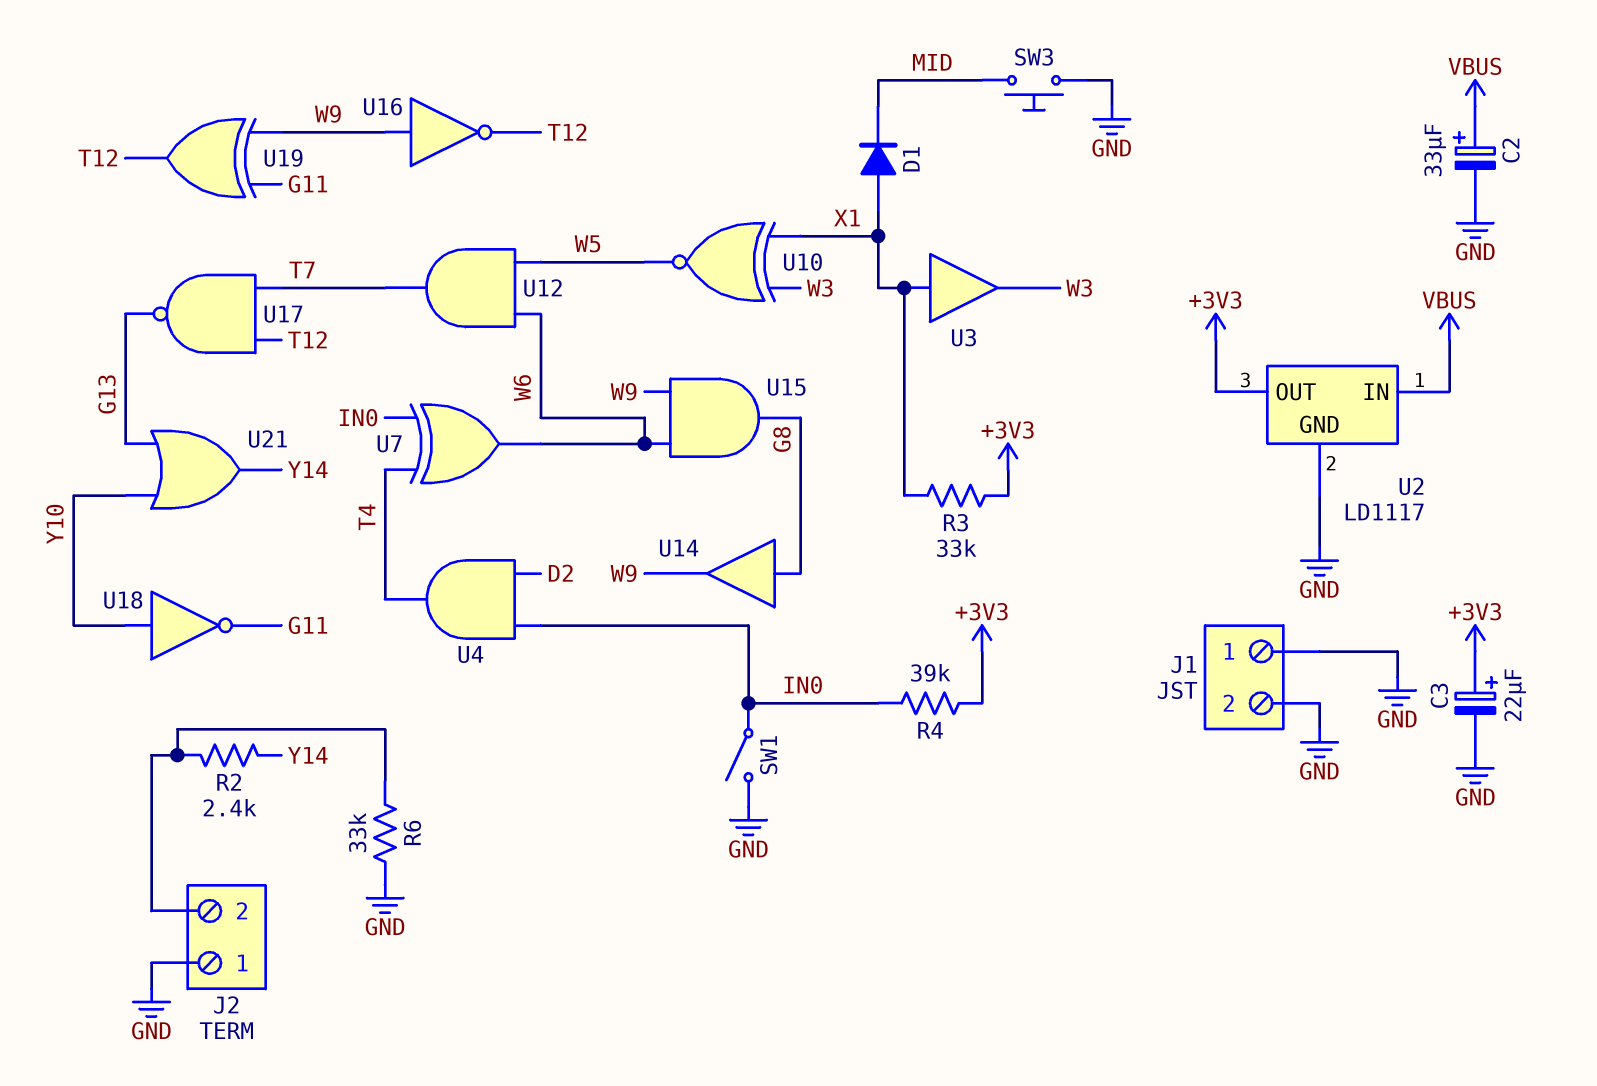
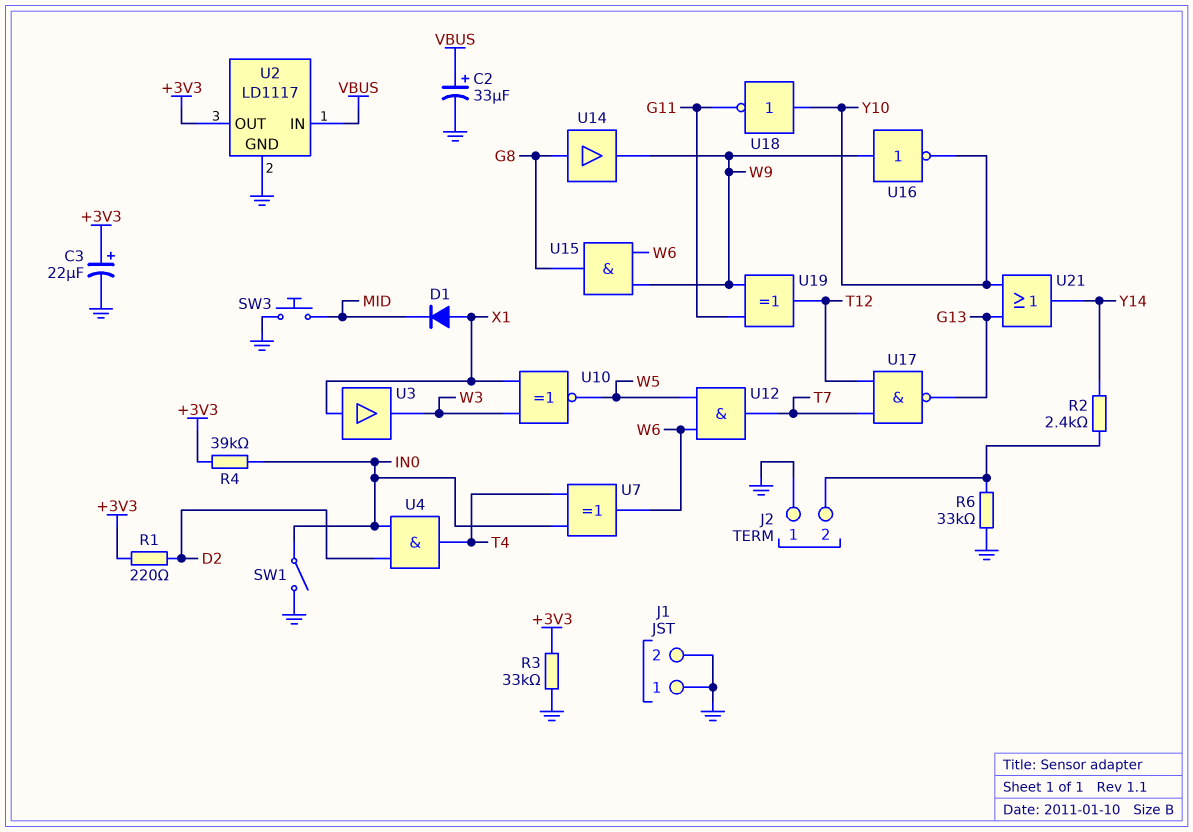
R1: none -> 220 (+3V3, D2)
R3: 33k (+3V3, X1) -> 33k (+3V3, GND)
U16: NOT (in W9, out T12) -> NOT (in W9, out Y10)

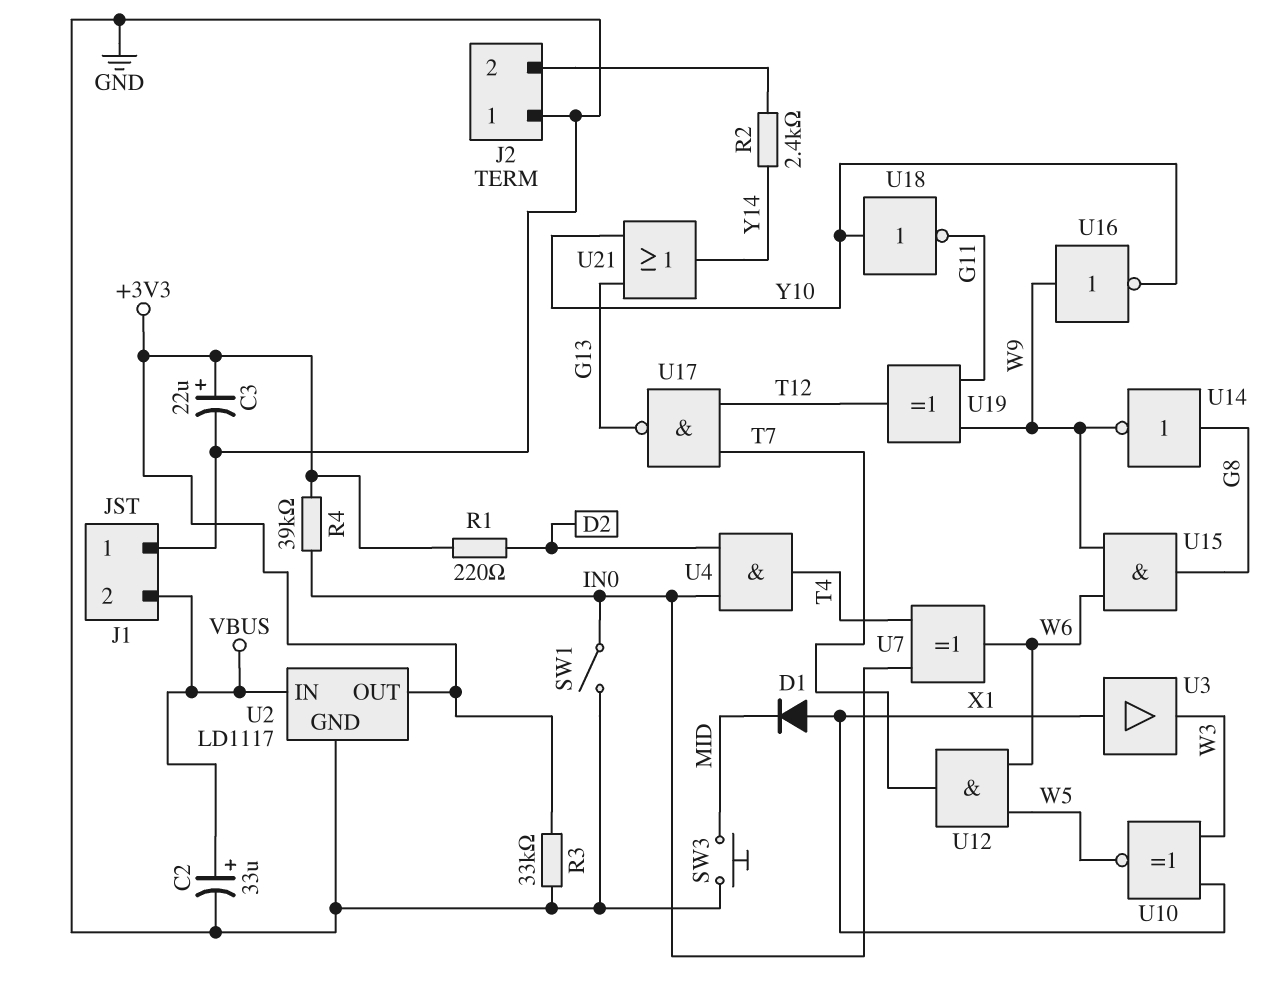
J1 pin 2: GND -> VBUS
R6: 33k (GND, J2/2) -> none
U14: buffer (in G8, out W9) -> NOT (in G8, out W9)

